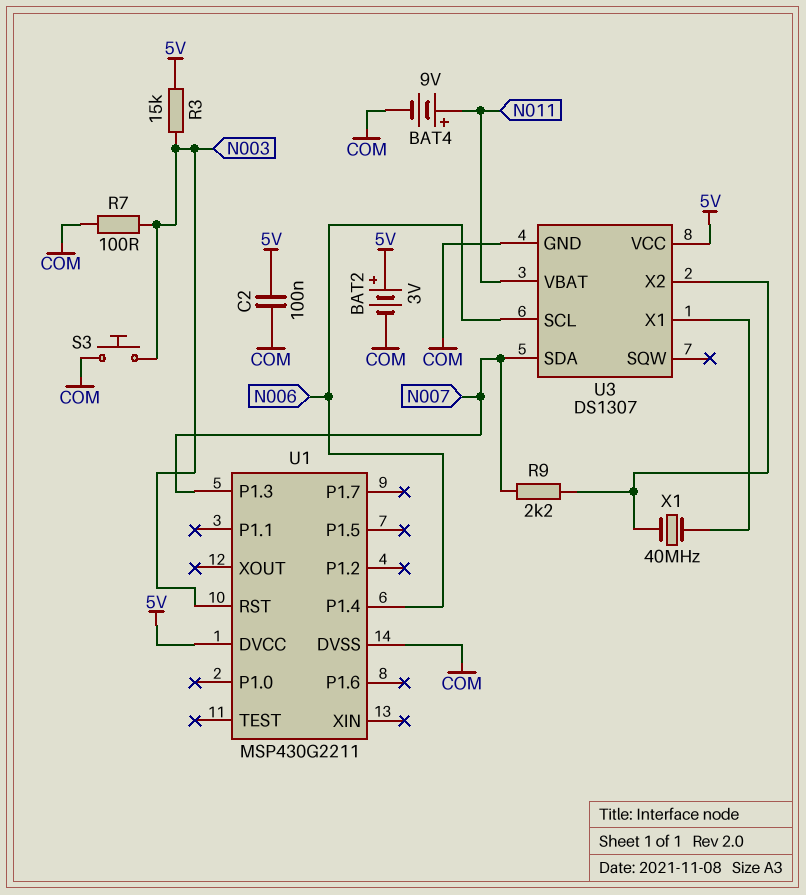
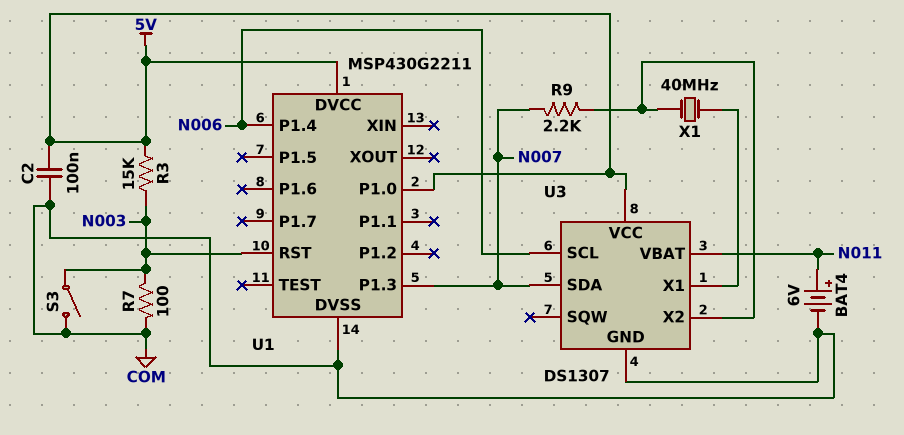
BAT2: 3V (plus 5V, minus COM) -> none
BAT4: 9V (plus N011, minus COM) -> 6V (plus N011, minus COM)
S3: button (COM, N003) -> switch (COM, N003)
U1 pin P1.0: none -> 5V

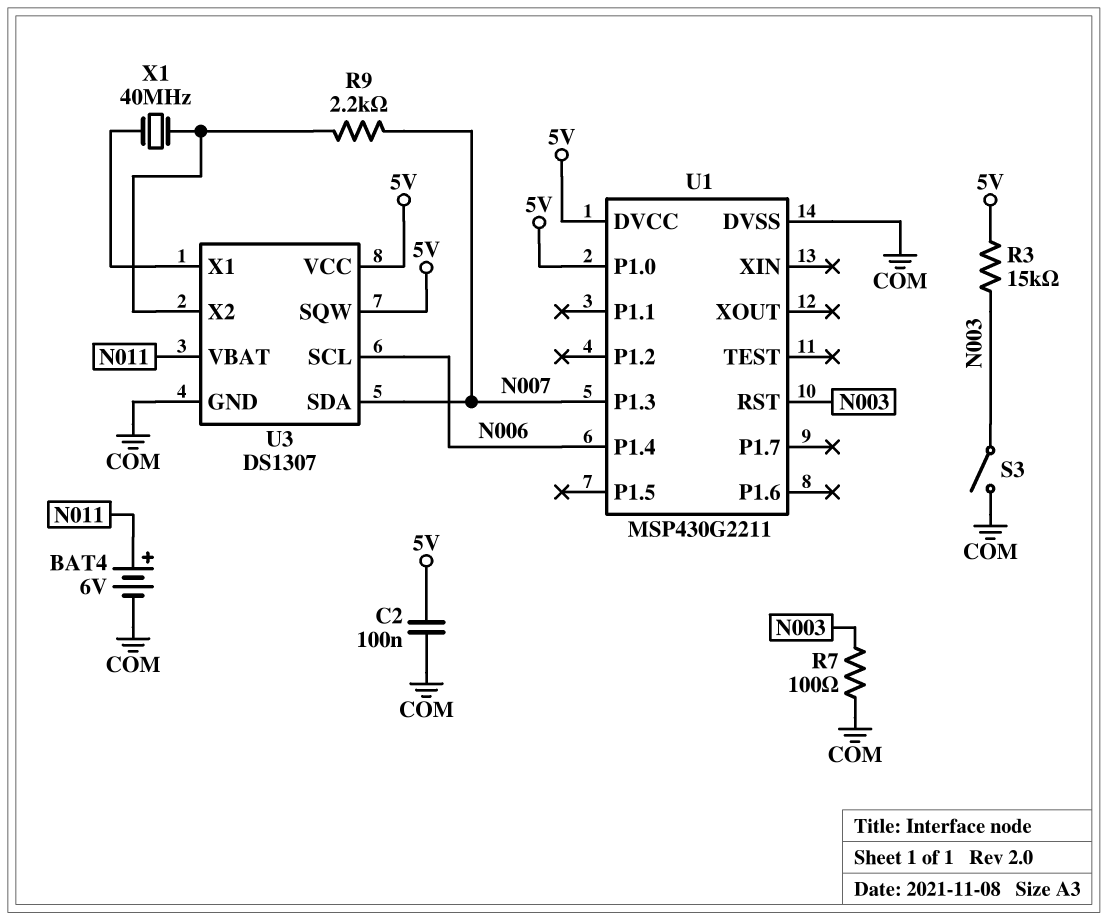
U3 pin SQW: none -> 5V

